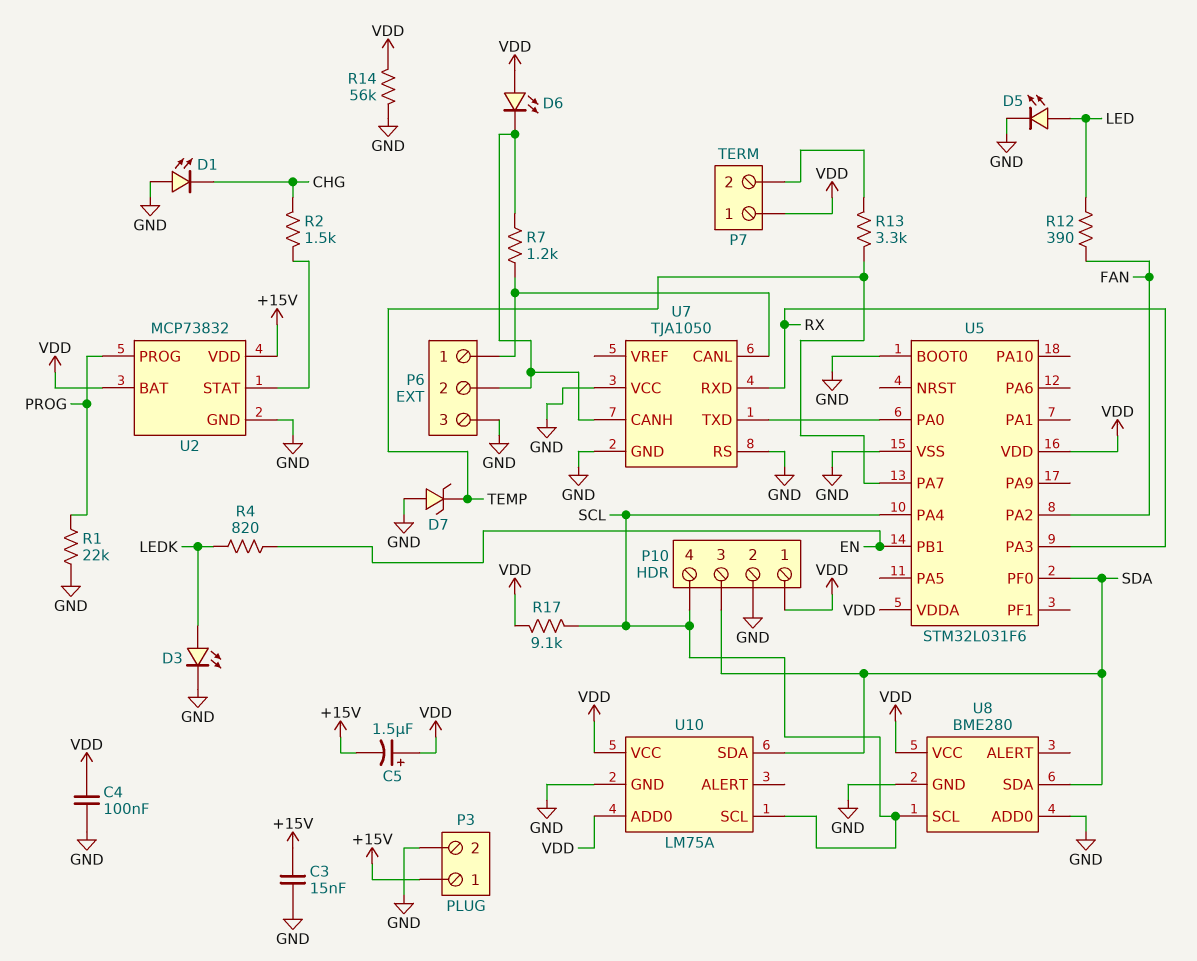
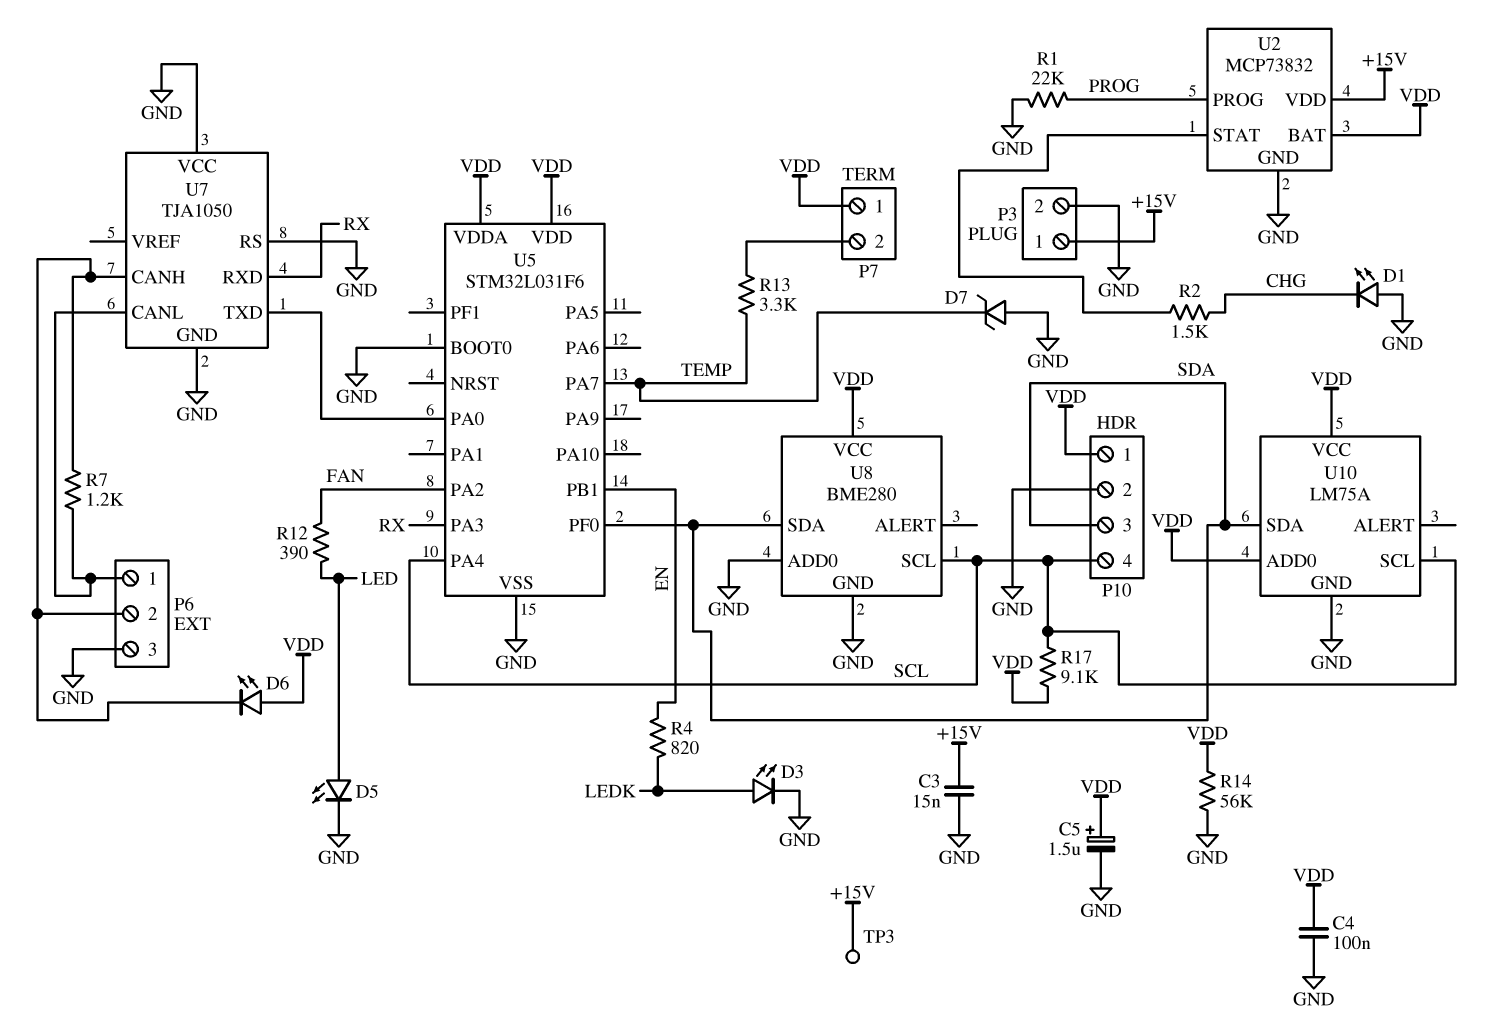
C5: 1.5uF (plus VDD, minus +15V) -> 1.5uF (plus VDD, minus GND)
TP3: none -> test point (+15V)

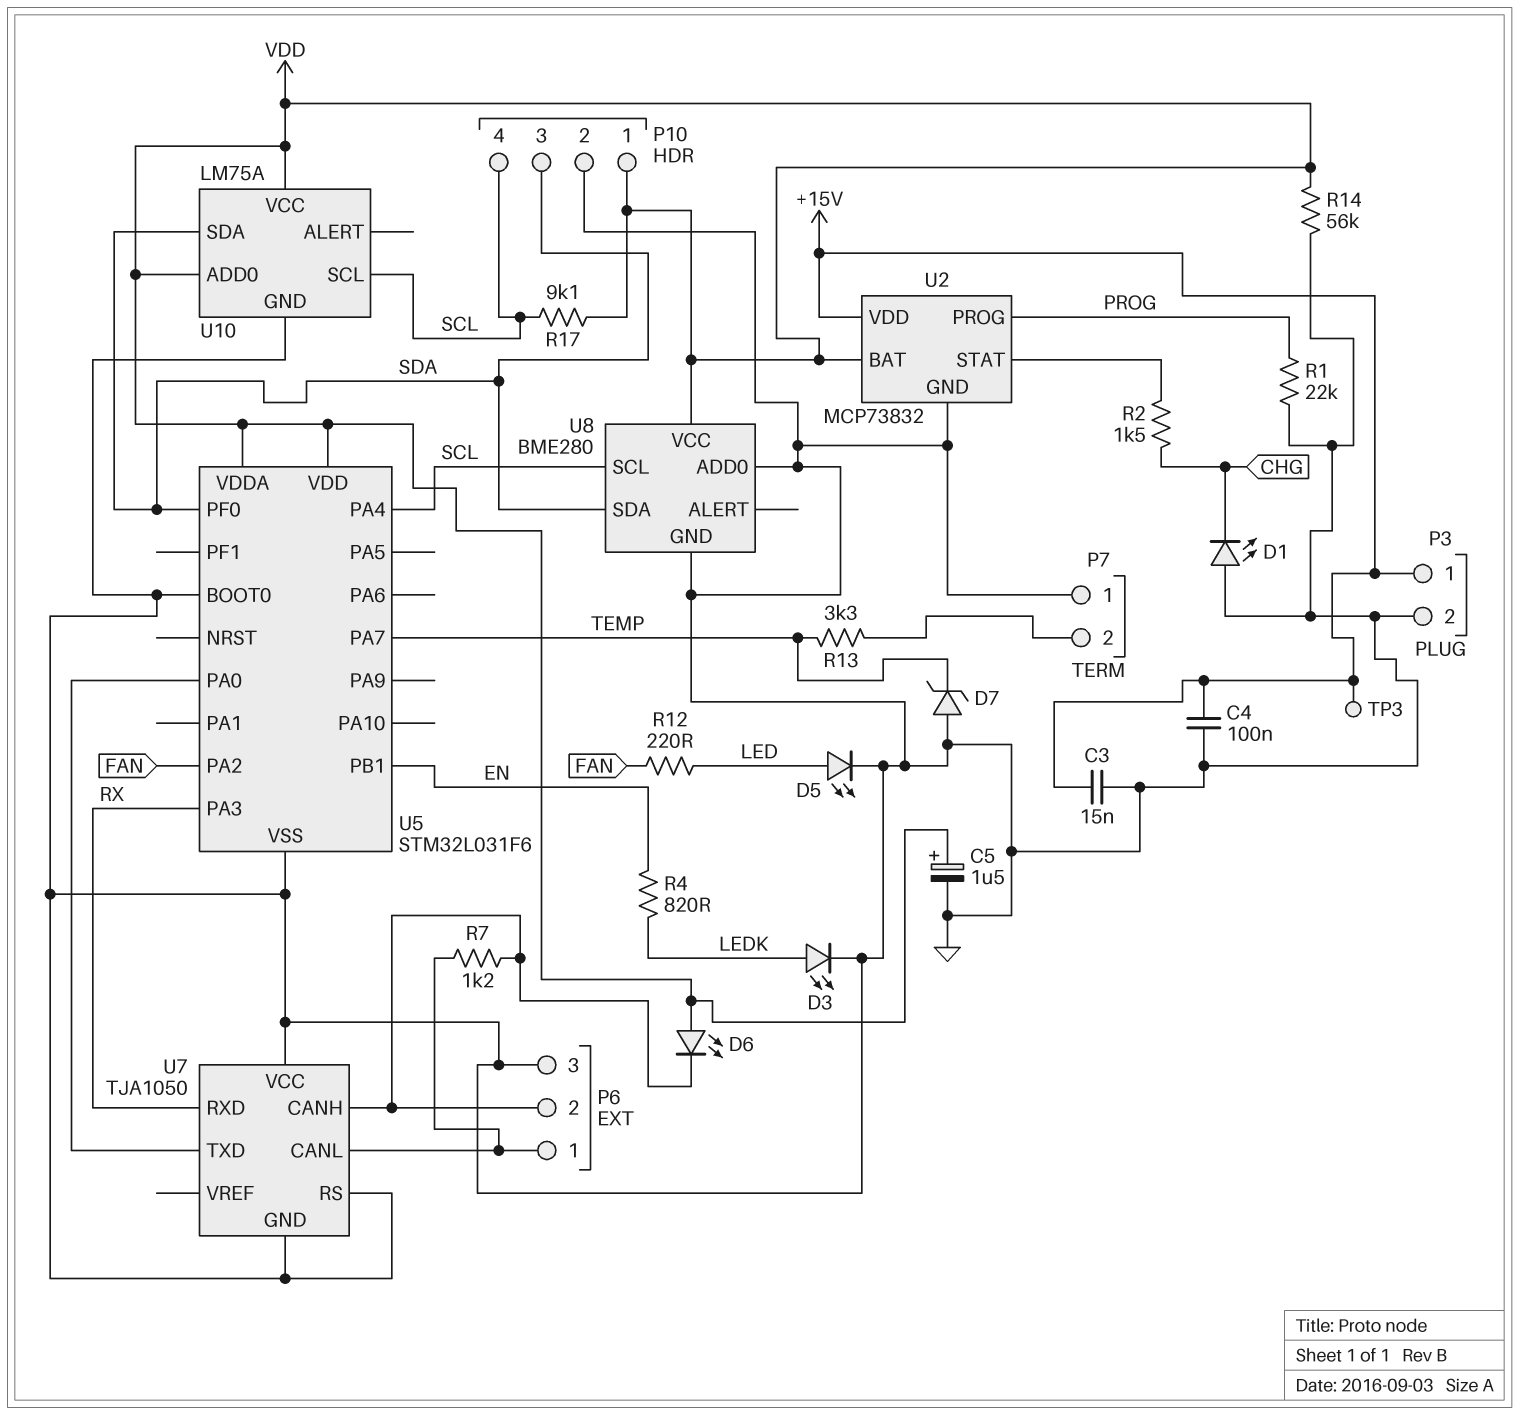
C4: 100nF (GND, VDD) -> 100nF (+15V, GND)
P7 pin 1: VDD -> GND
R12: 390 (FAN, LED) -> 220 (FAN, LED)

